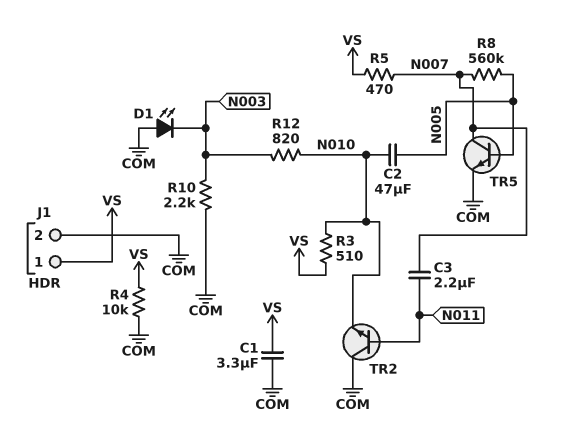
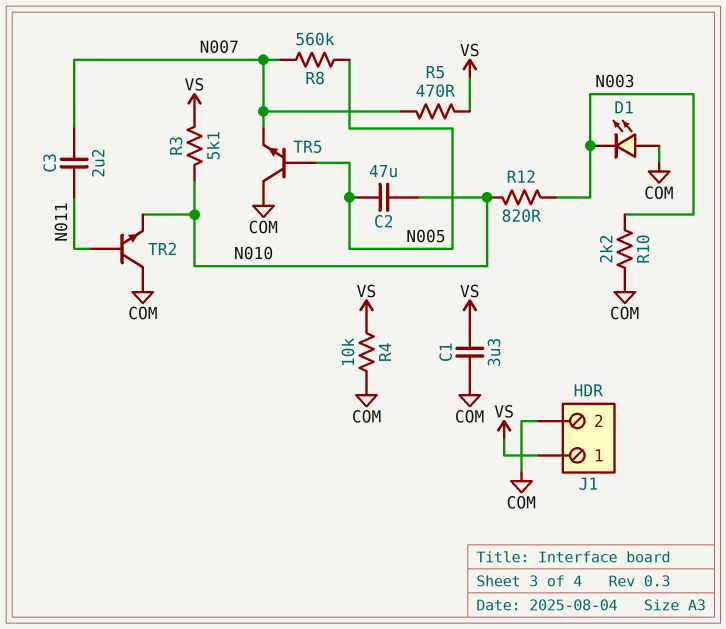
R3: 510 (N010, VS) -> 5.1k (N010, VS)
TR5: NPN (B N005, C N007, E COM) -> NPN (B N005, C COM, E N007)

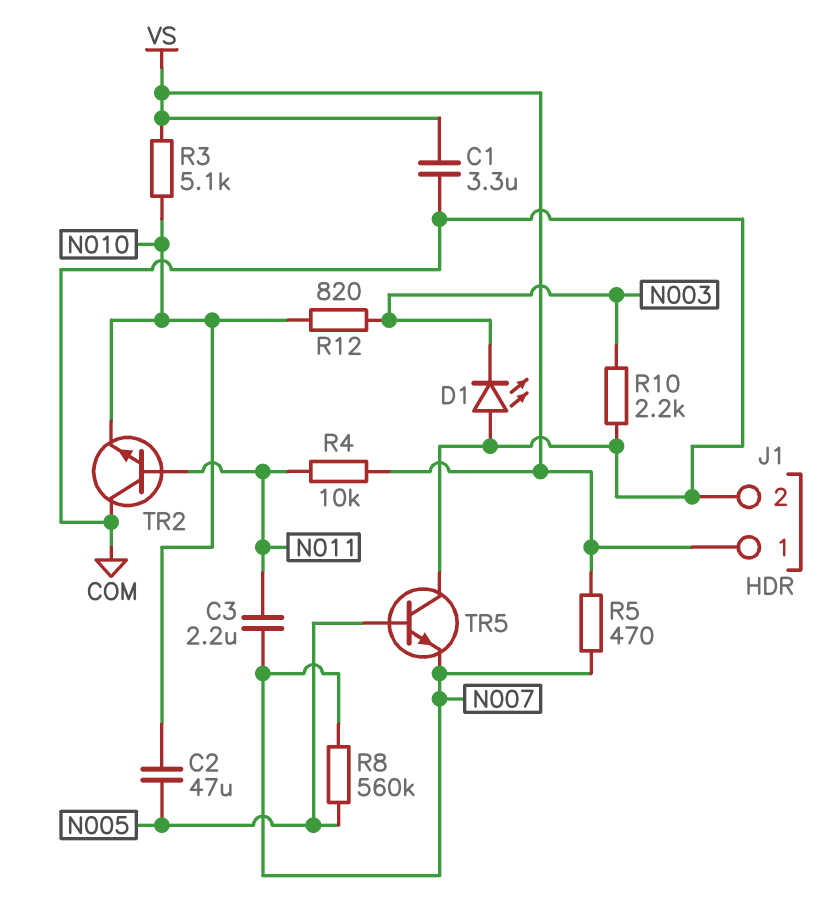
R4: 10k (COM, VS) -> 10k (N011, VS)

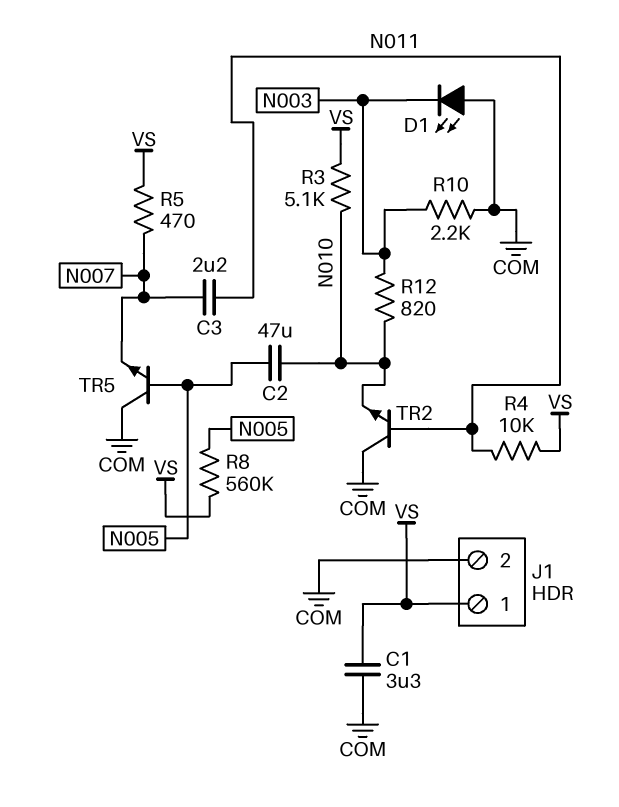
R8: 560k (N005, N007) -> 560k (N005, VS)

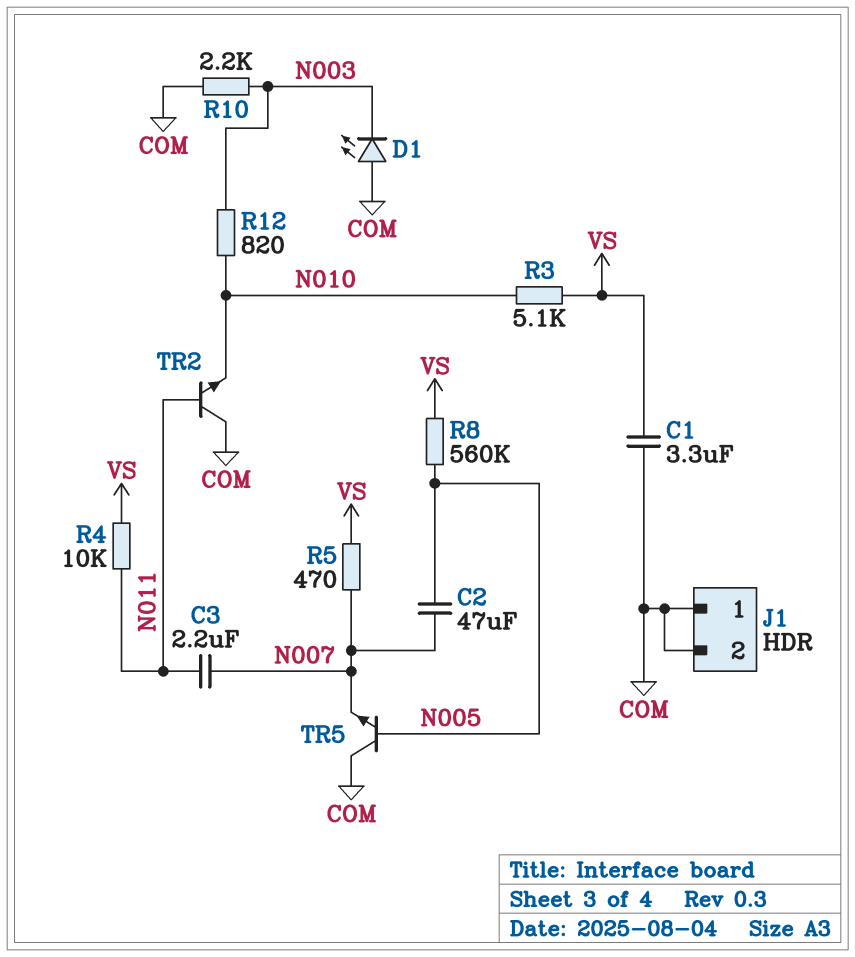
C2: 47uF (N005, N010) -> 47uF (N005, N007)
J1 pin 1: VS -> COM

